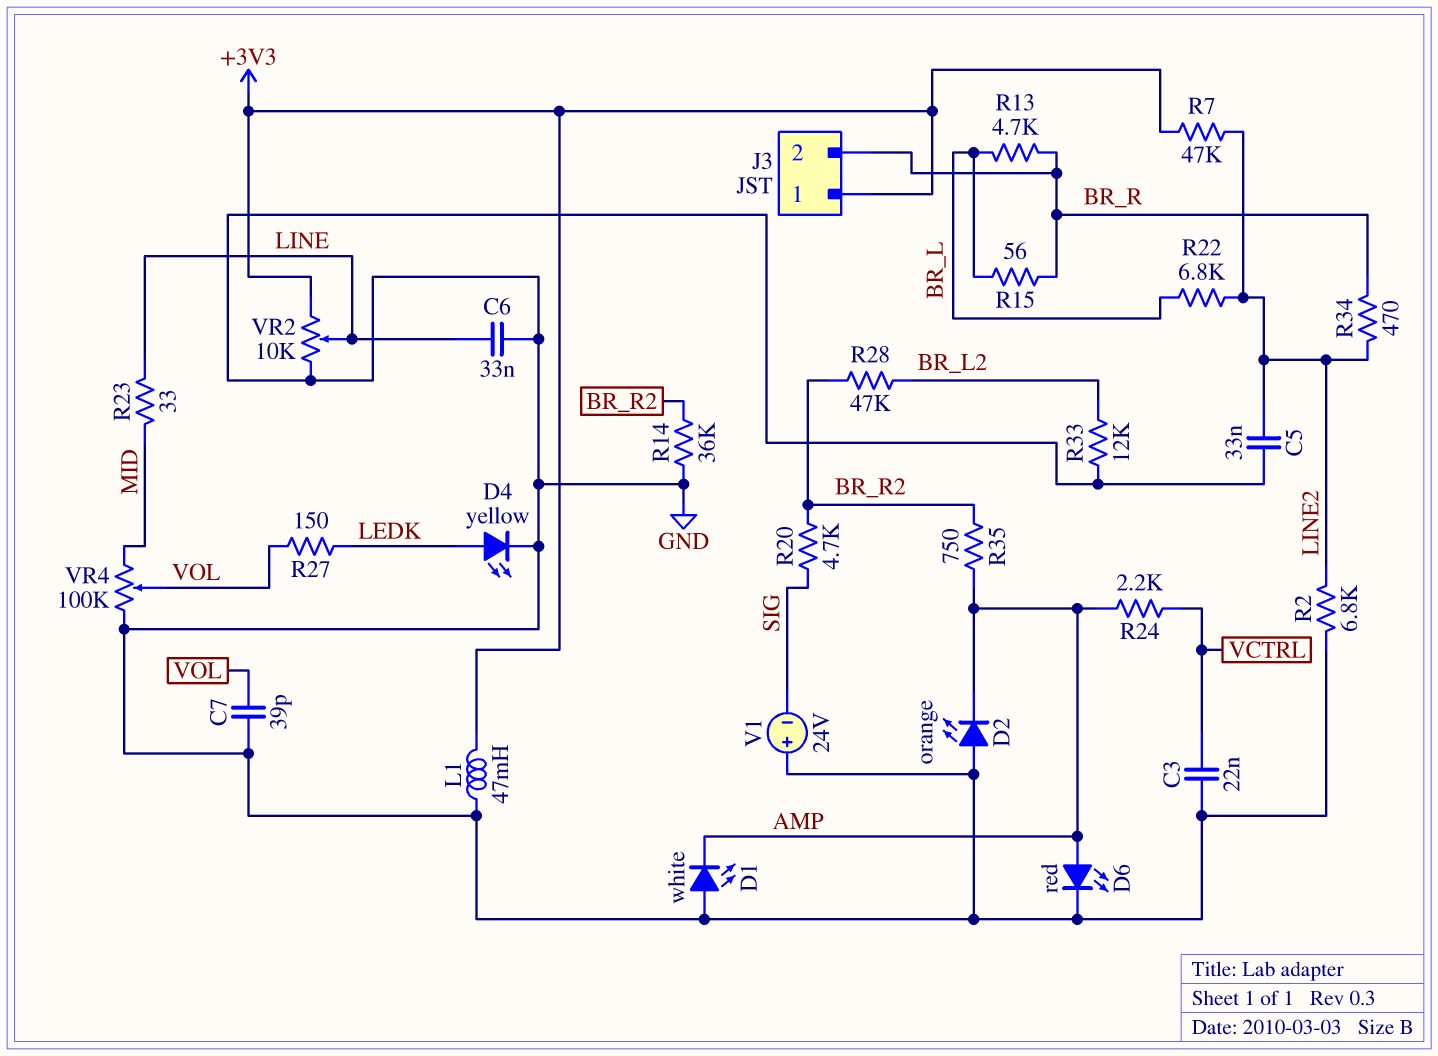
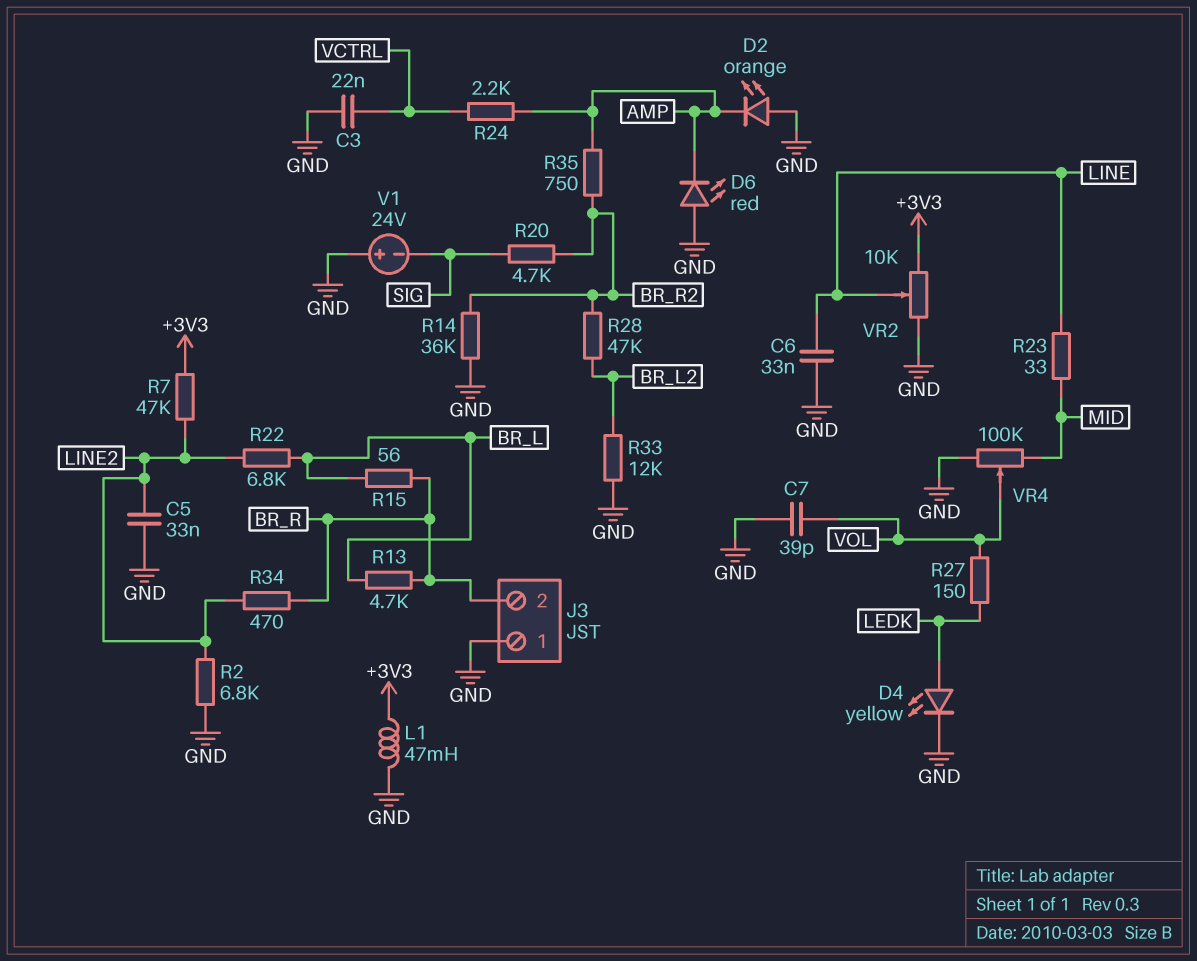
D1: LED white (A GND, K AMP) -> none
D6: LED red (A AMP, K GND) -> LED red (A GND, K AMP)
J3 pin 1: +3V3 -> GND

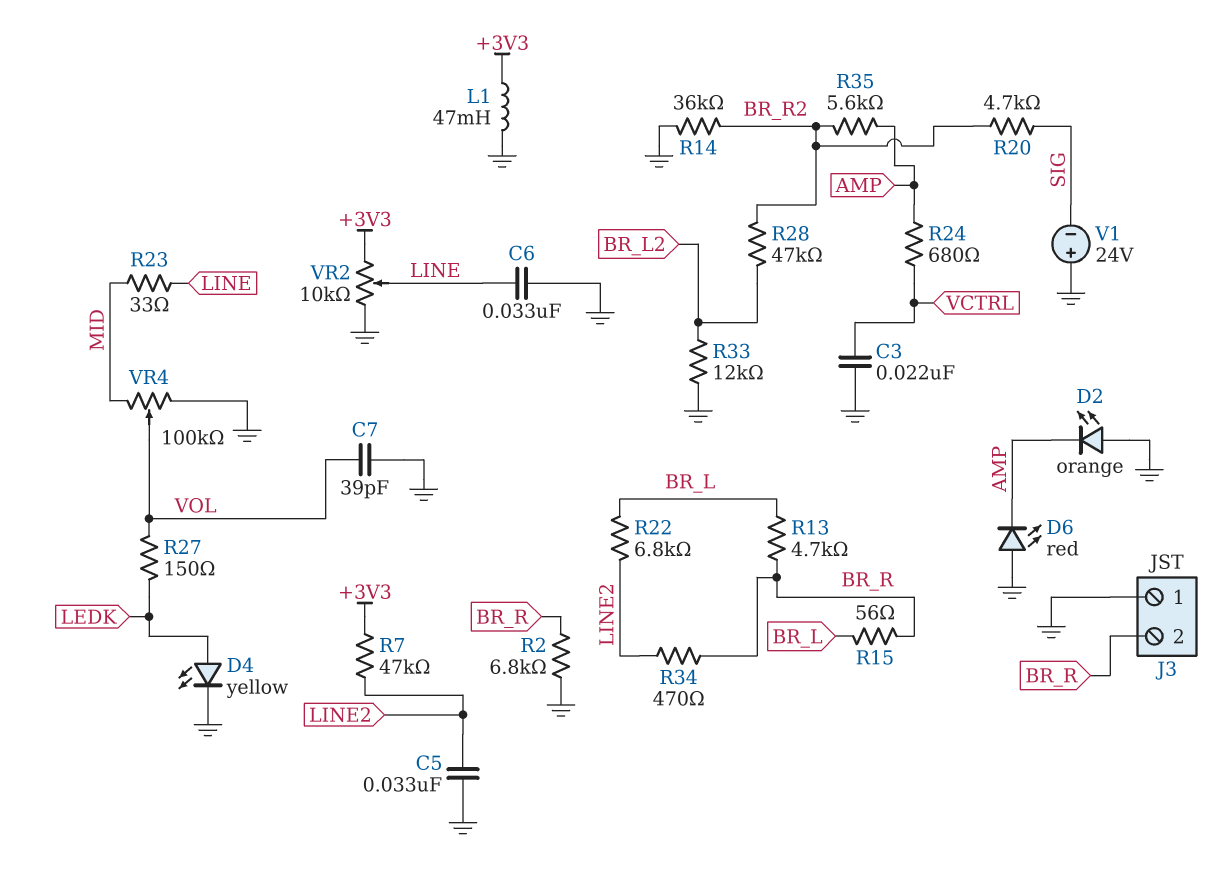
R2: 6.8k (GND, LINE2) -> 6.8k (BR_R, GND)
R24: 2.2k (AMP, VCTRL) -> 680 (AMP, VCTRL)
R35: 750 (AMP, BR_R2) -> 5.6k (AMP, BR_R2)

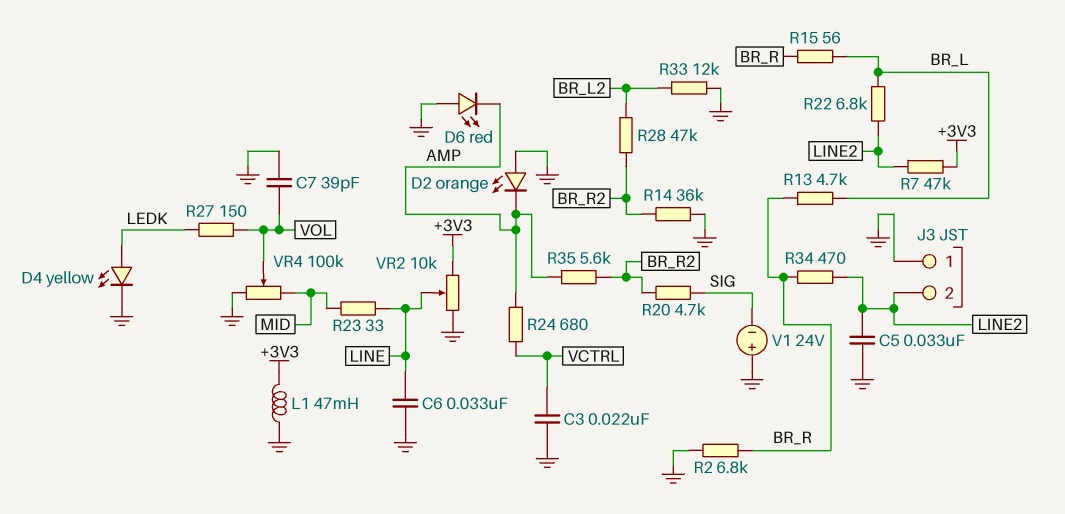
J3 pin 2: BR_R -> LINE2

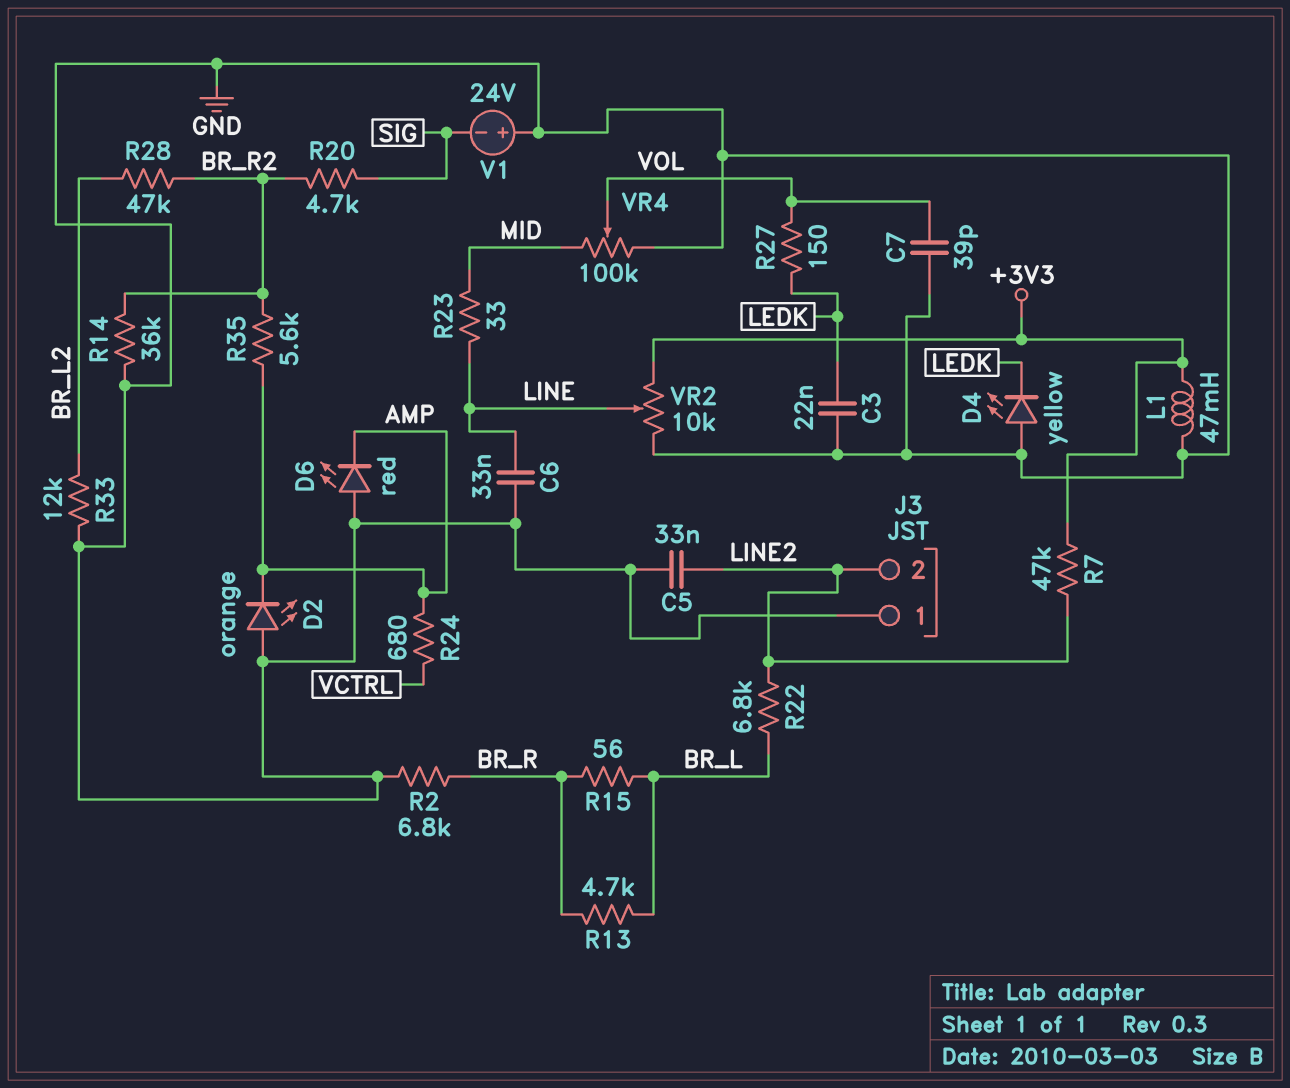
C3: 22nF (GND, VCTRL) -> 22nF (GND, LEDK)
D4: LED yellow (A LEDK, K GND) -> LED yellow (A GND, K LEDK)
R34: 470 (BR_R, LINE2) -> none

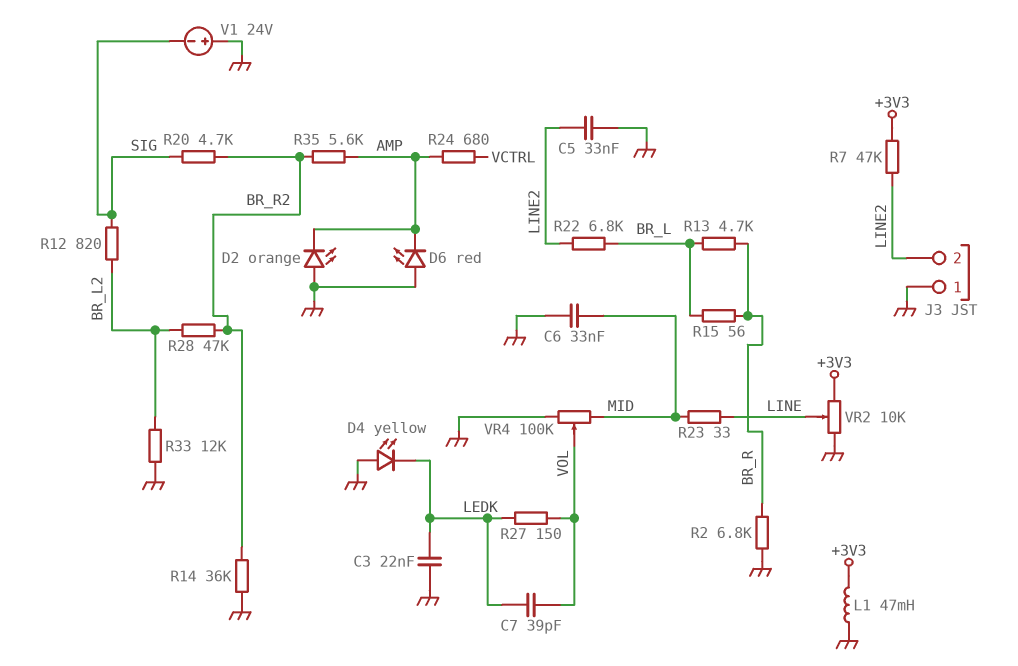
C6: 33nF (GND, LINE) -> 33nF (GND, MID)
C7: 39pF (GND, VOL) -> 39pF (LEDK, VOL)
R12: none -> 820 (BR_L2, SIG)

